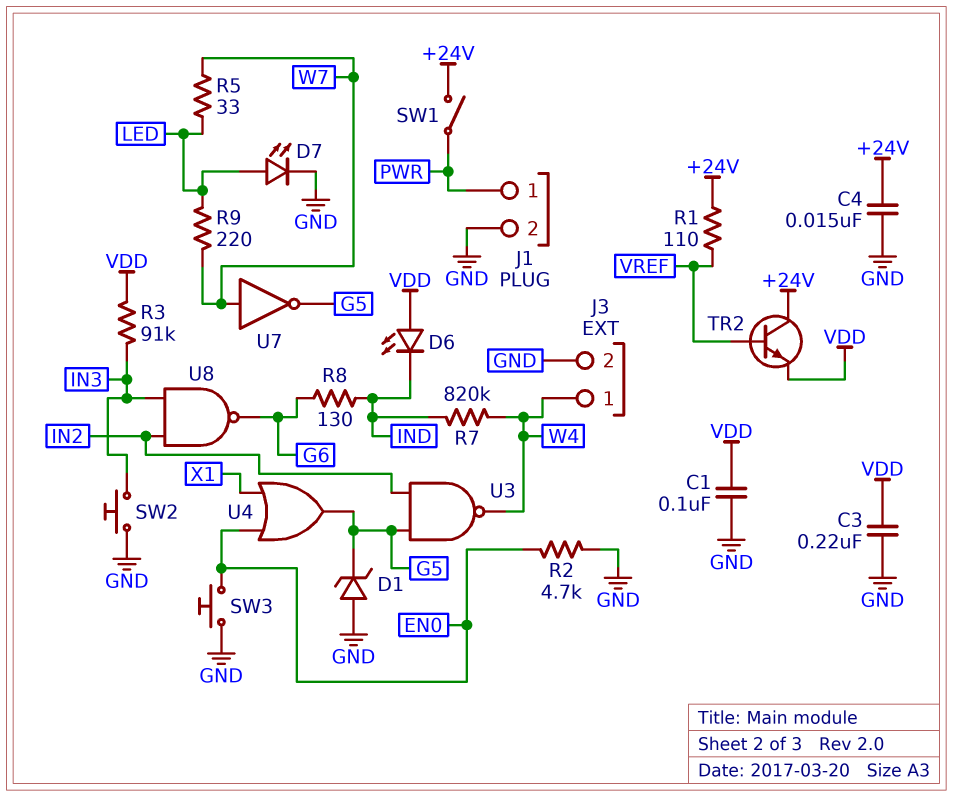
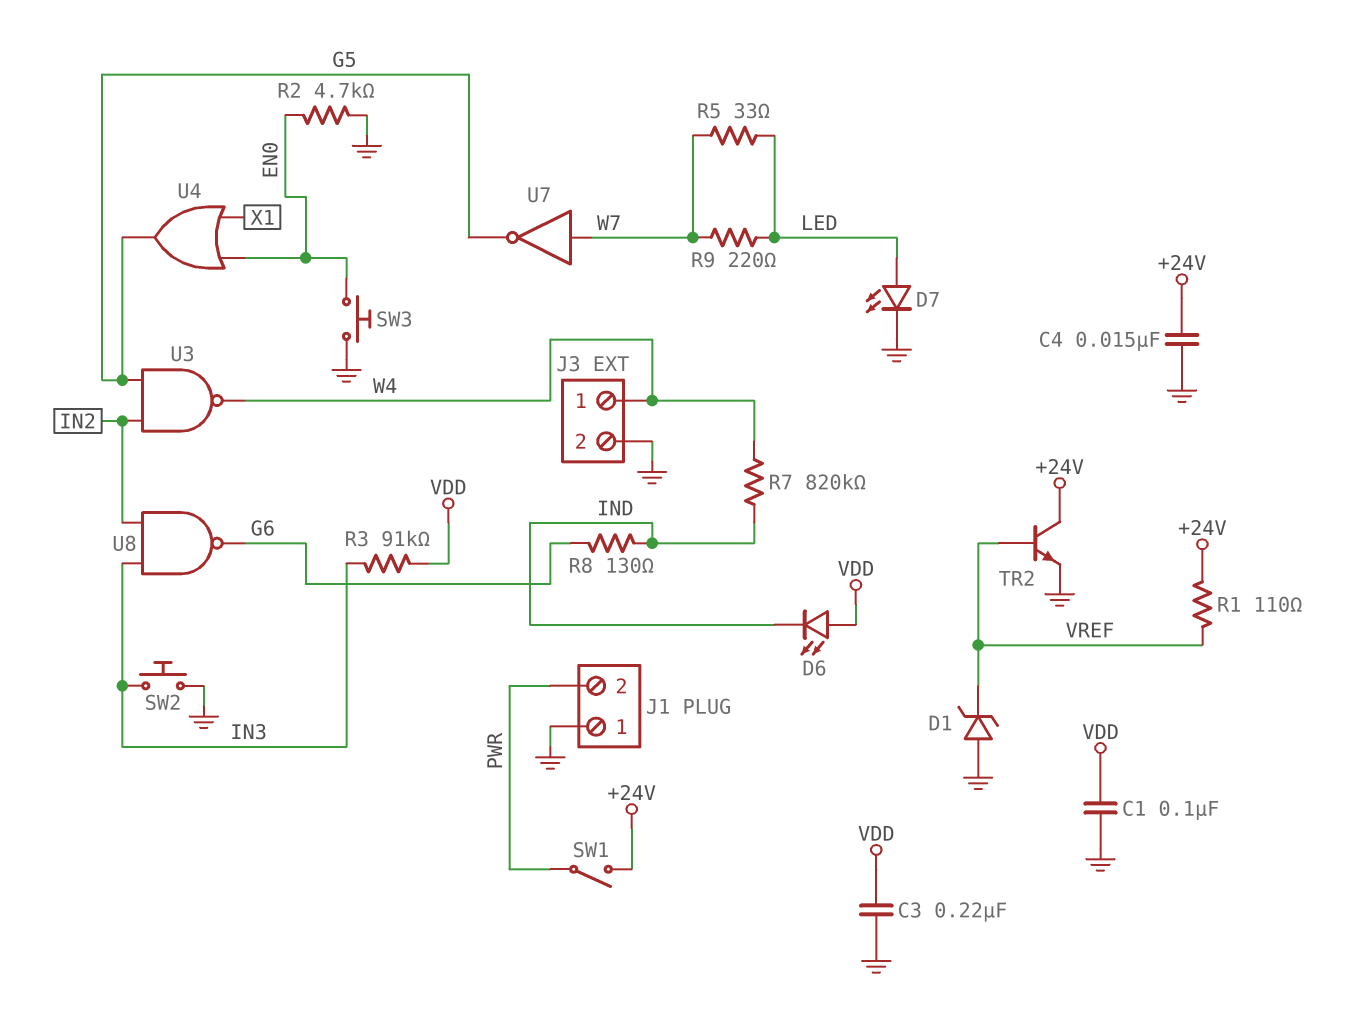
D1: zener (A GND, K G5) -> zener (A GND, K VREF)
J1 pin 1: PWR -> GND
J1 pin 2: GND -> PWR
TR2: NPN (B VREF, C +24V, E VDD) -> NPN (B VREF, C +24V, E GND)

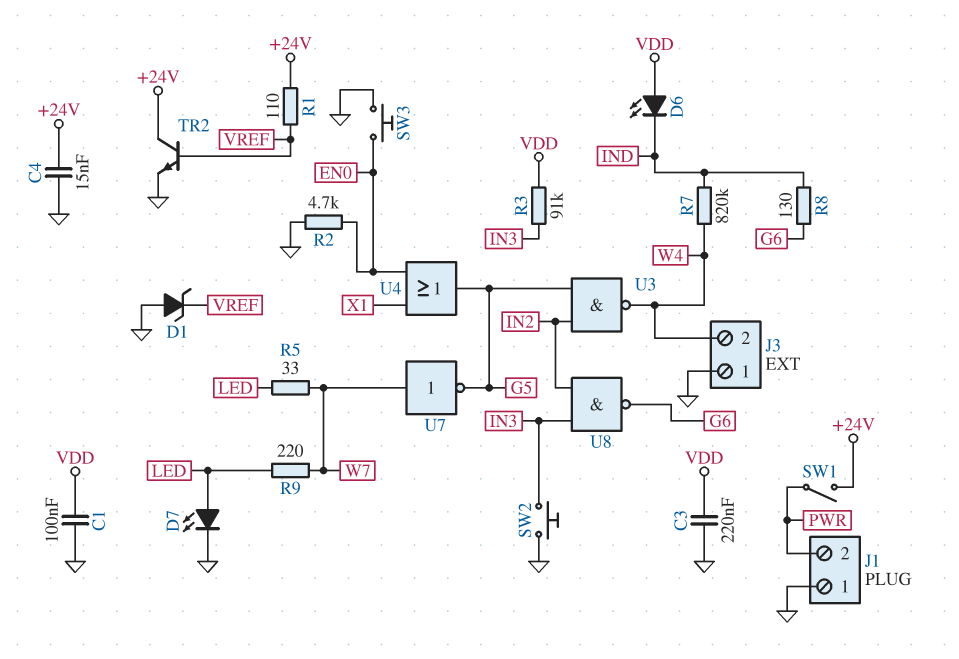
J3 pin 1: W4 -> GND
J3 pin 2: GND -> W4

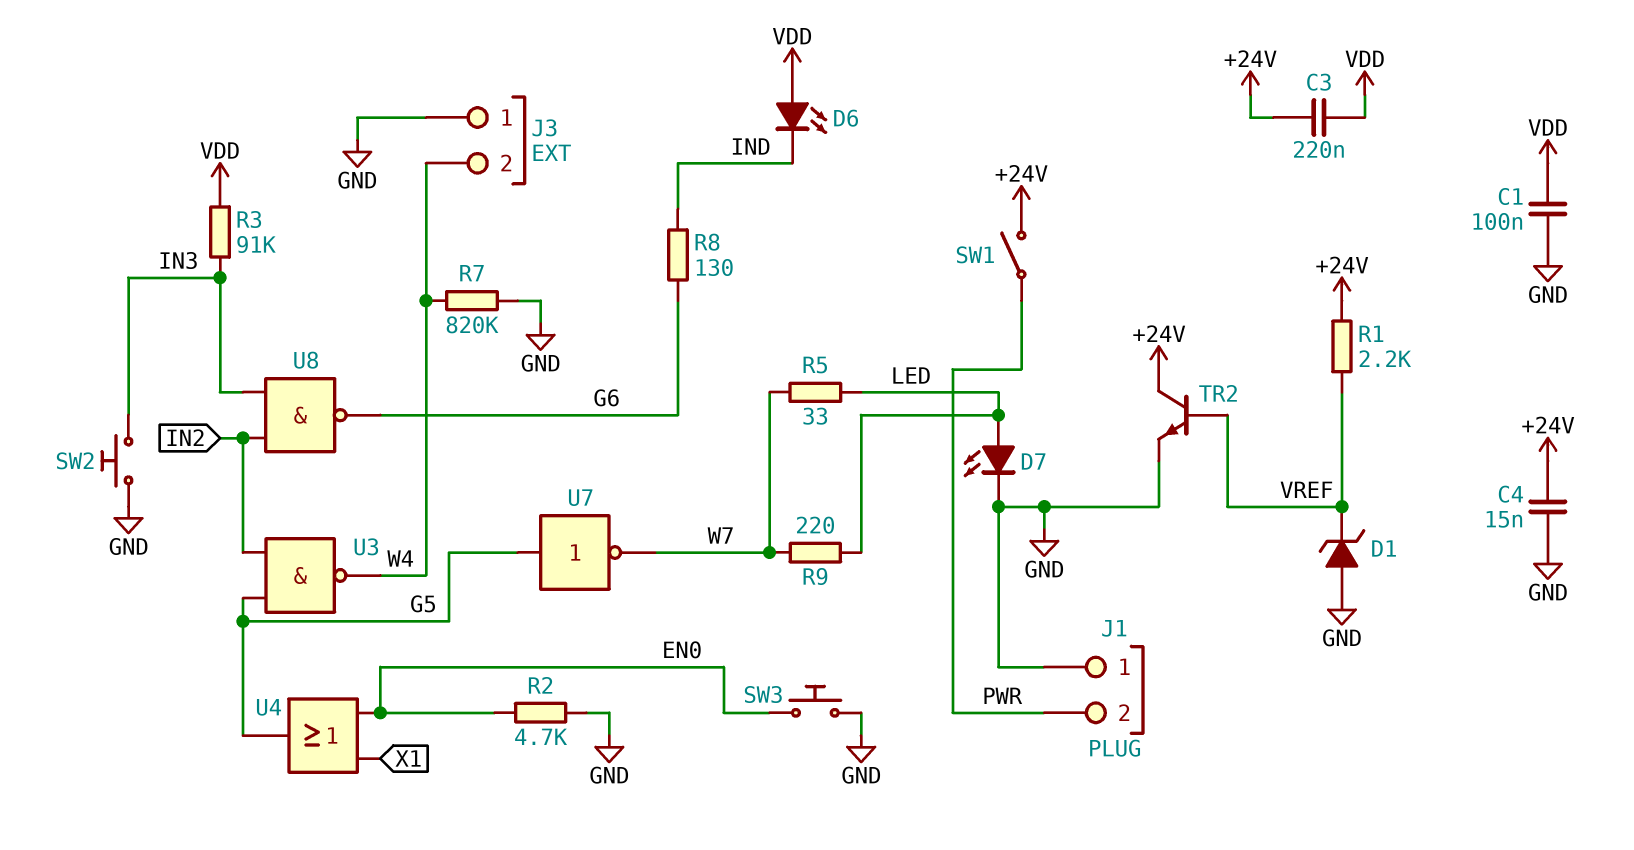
C3: 220nF (GND, VDD) -> 220nF (+24V, VDD)
R1: 110 (+24V, VREF) -> 2.2k (+24V, VREF)
R7: 820k (IND, W4) -> 820k (GND, W4)
U7: NOT (in W7, out G5) -> NOT (in G5, out W7)

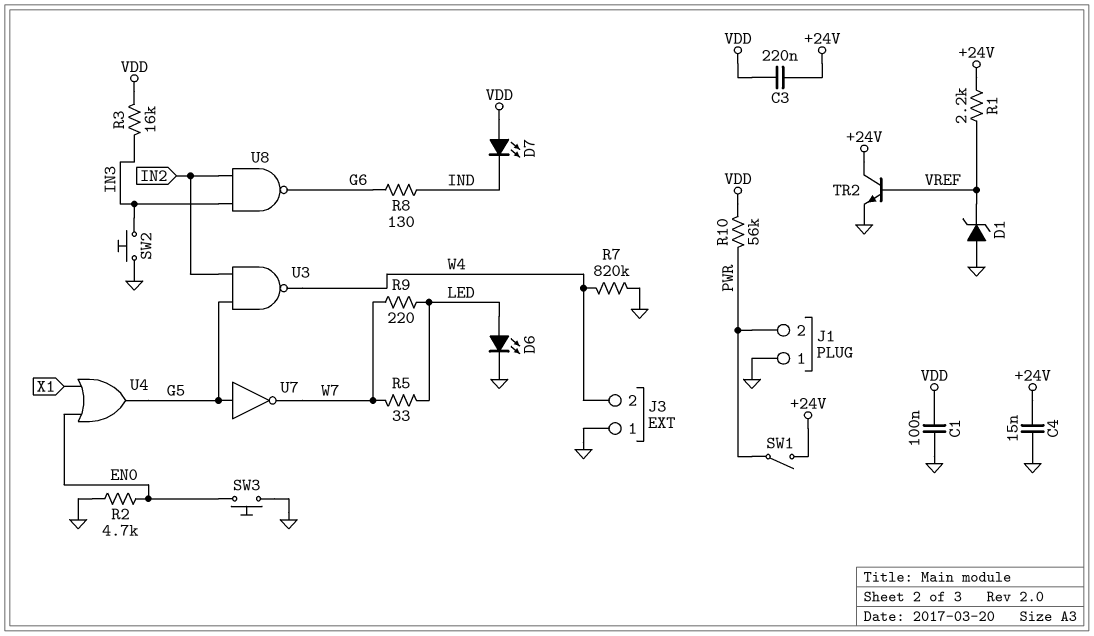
D6: LED (A VDD, K IND) -> LED (A LED, K GND)
D7: LED (A LED, K GND) -> LED (A VDD, K IND)
R3: 91k (IN3, VDD) -> 16k (IN3, VDD)
R10: none -> 56k (PWR, VDD)

